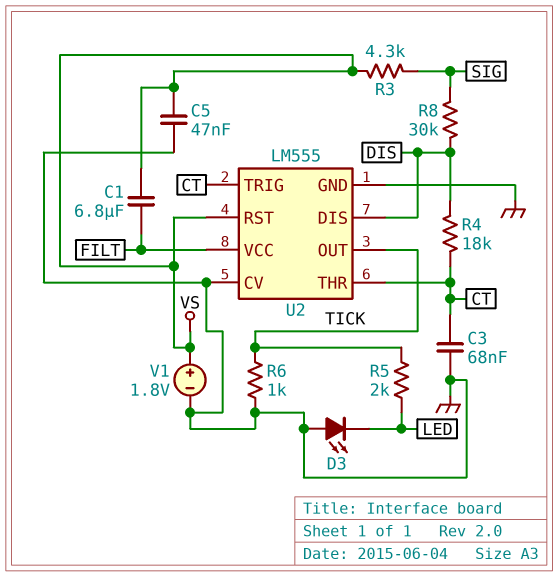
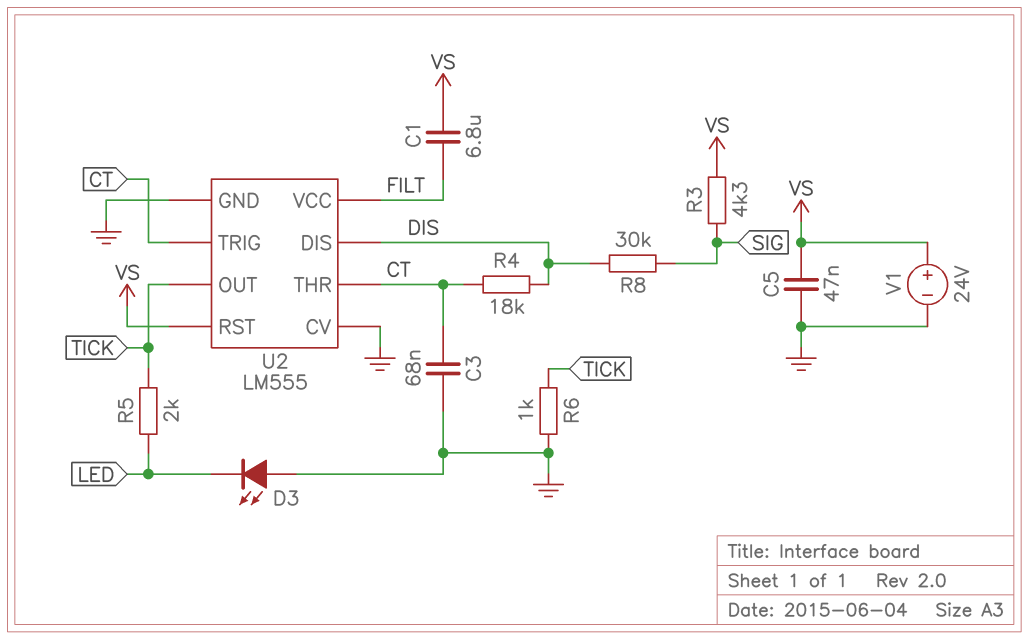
V1: 1.8V (plus VS, minus GND) -> 24V (plus VS, minus GND)

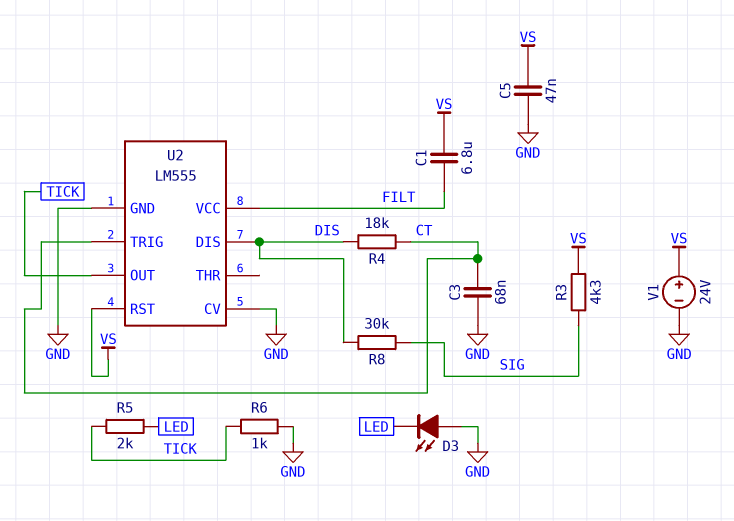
U2 pin THR: CT -> none

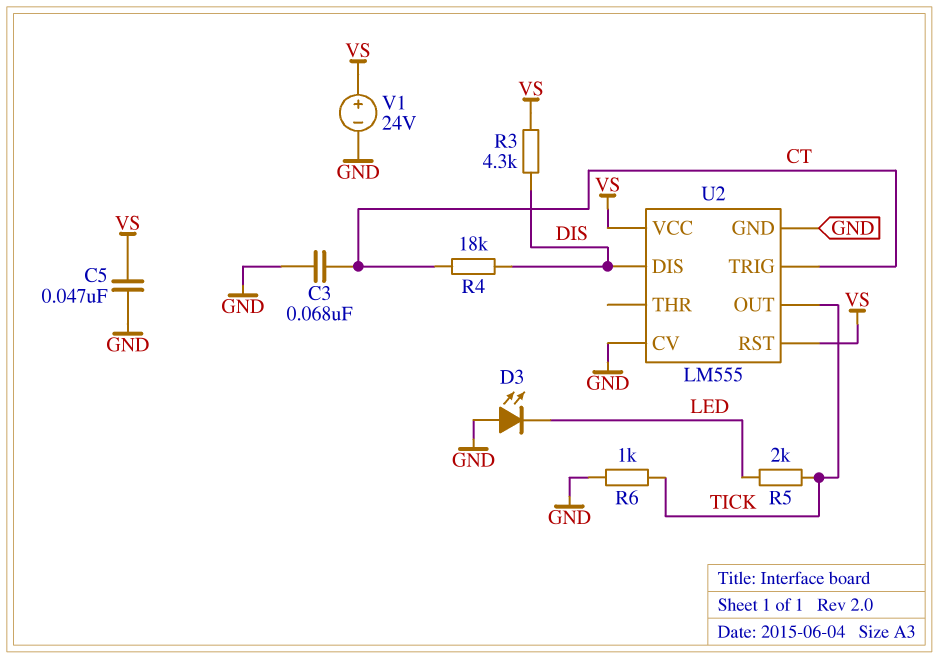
C1: 6.8uF (FILT, VS) -> none
R3: 4.3k (SIG, VS) -> 4.3k (DIS, VS)
R8: 30k (DIS, SIG) -> none
U2 pin VCC: FILT -> VS

